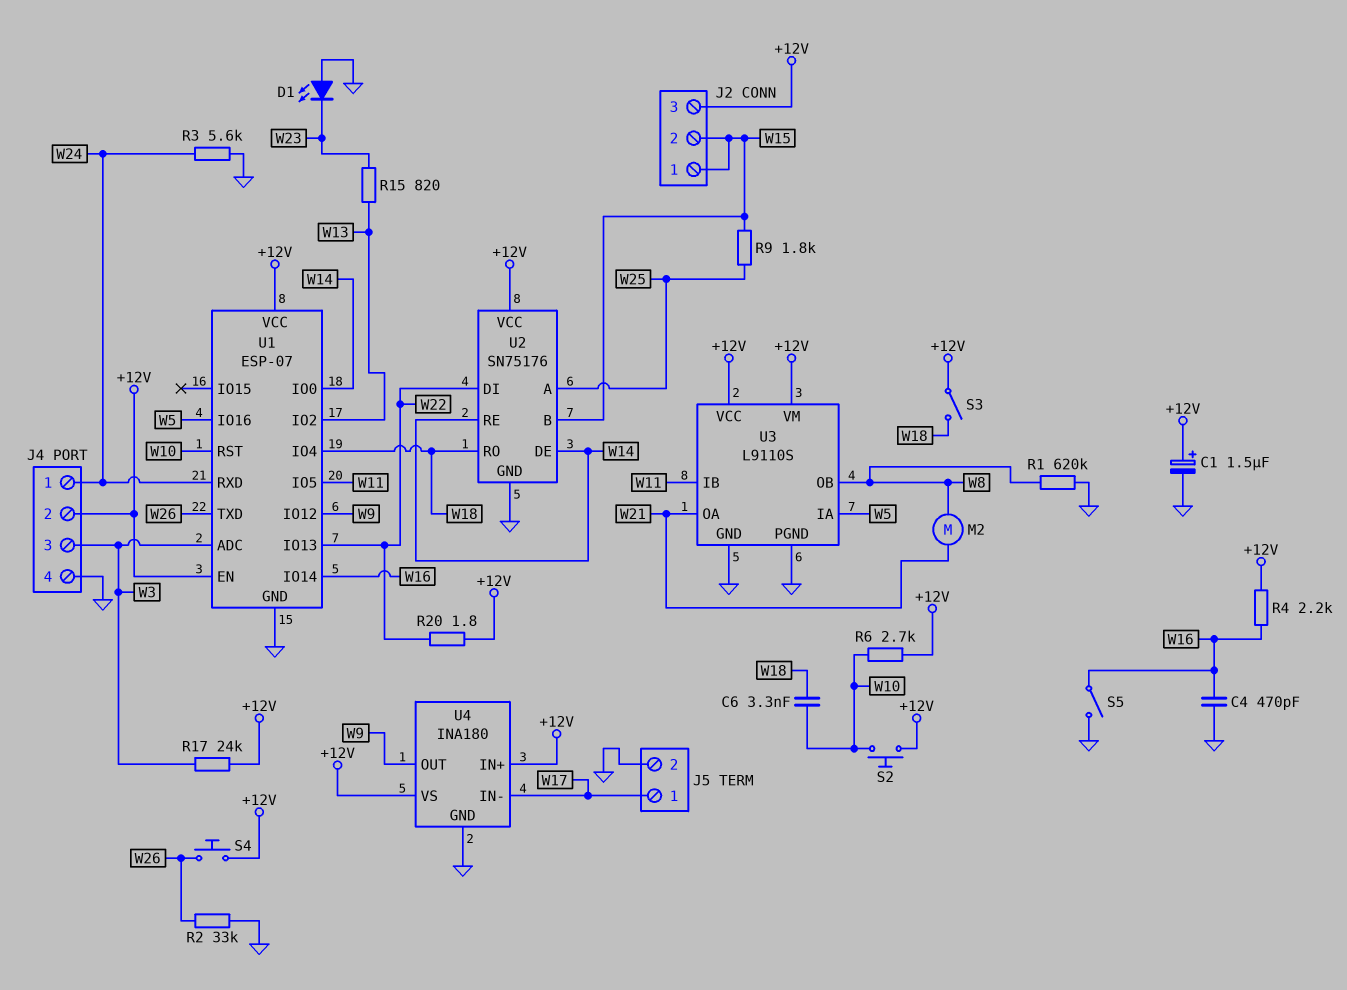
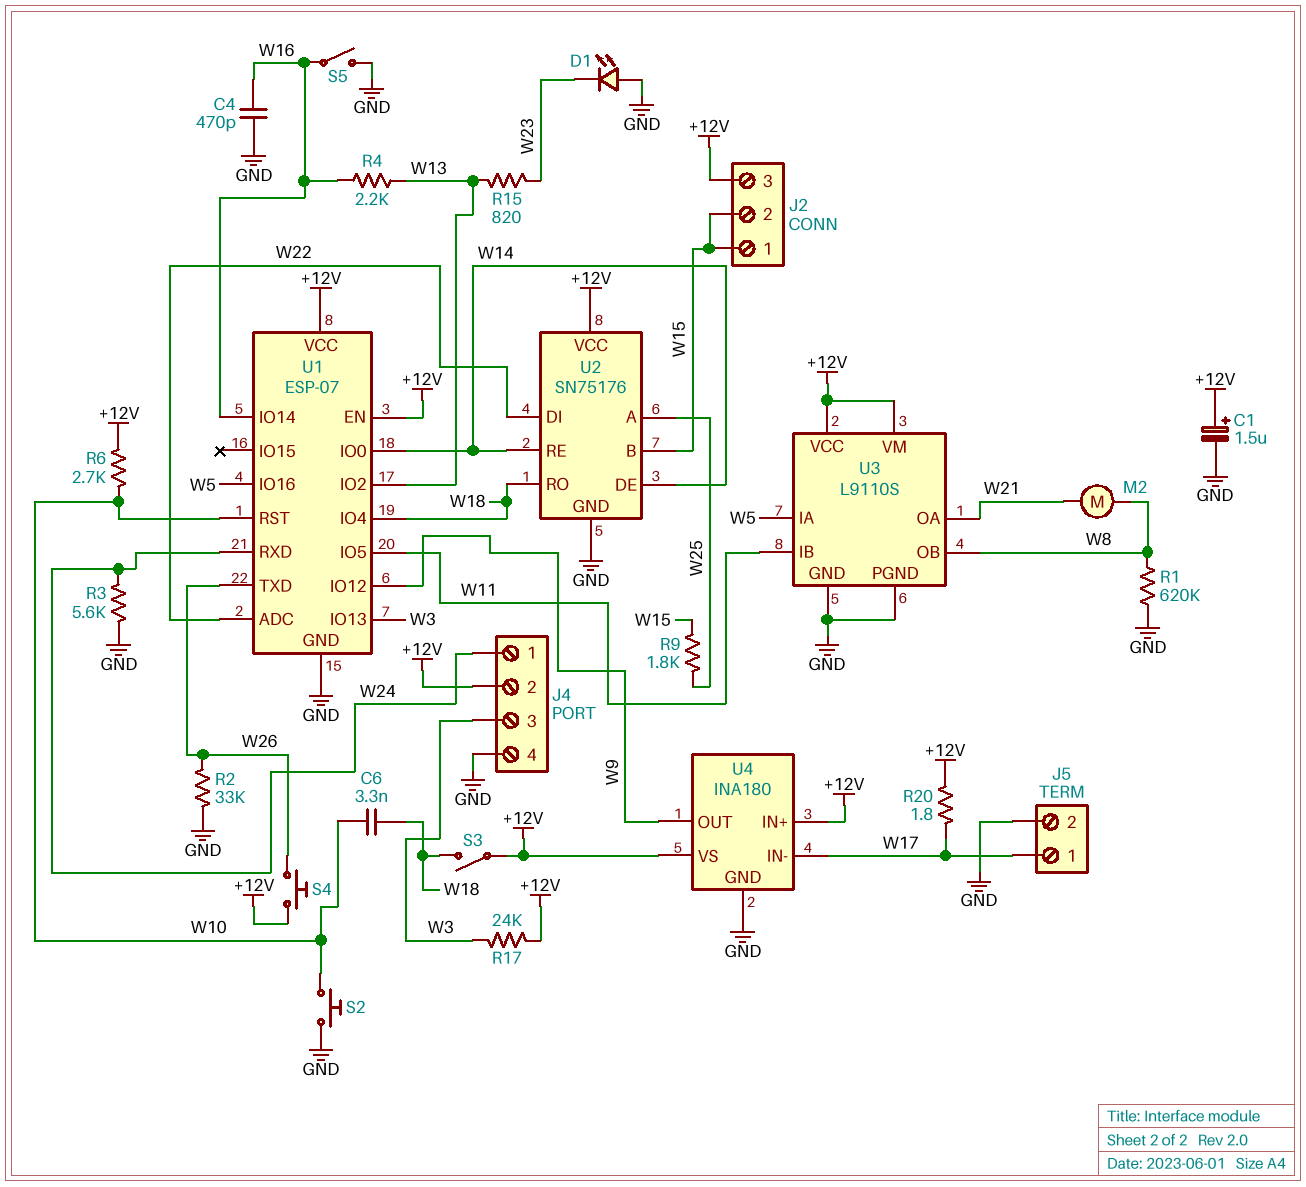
R4: 2.2k (+12V, W16) -> 2.2k (W13, W16)
R20: 1.8 (+12V, W22) -> 1.8 (+12V, W17)
S2: button (+12V, W10) -> button (GND, W10)
U1 pin ADC: W3 -> W22
U1 pin IO13: W22 -> W3

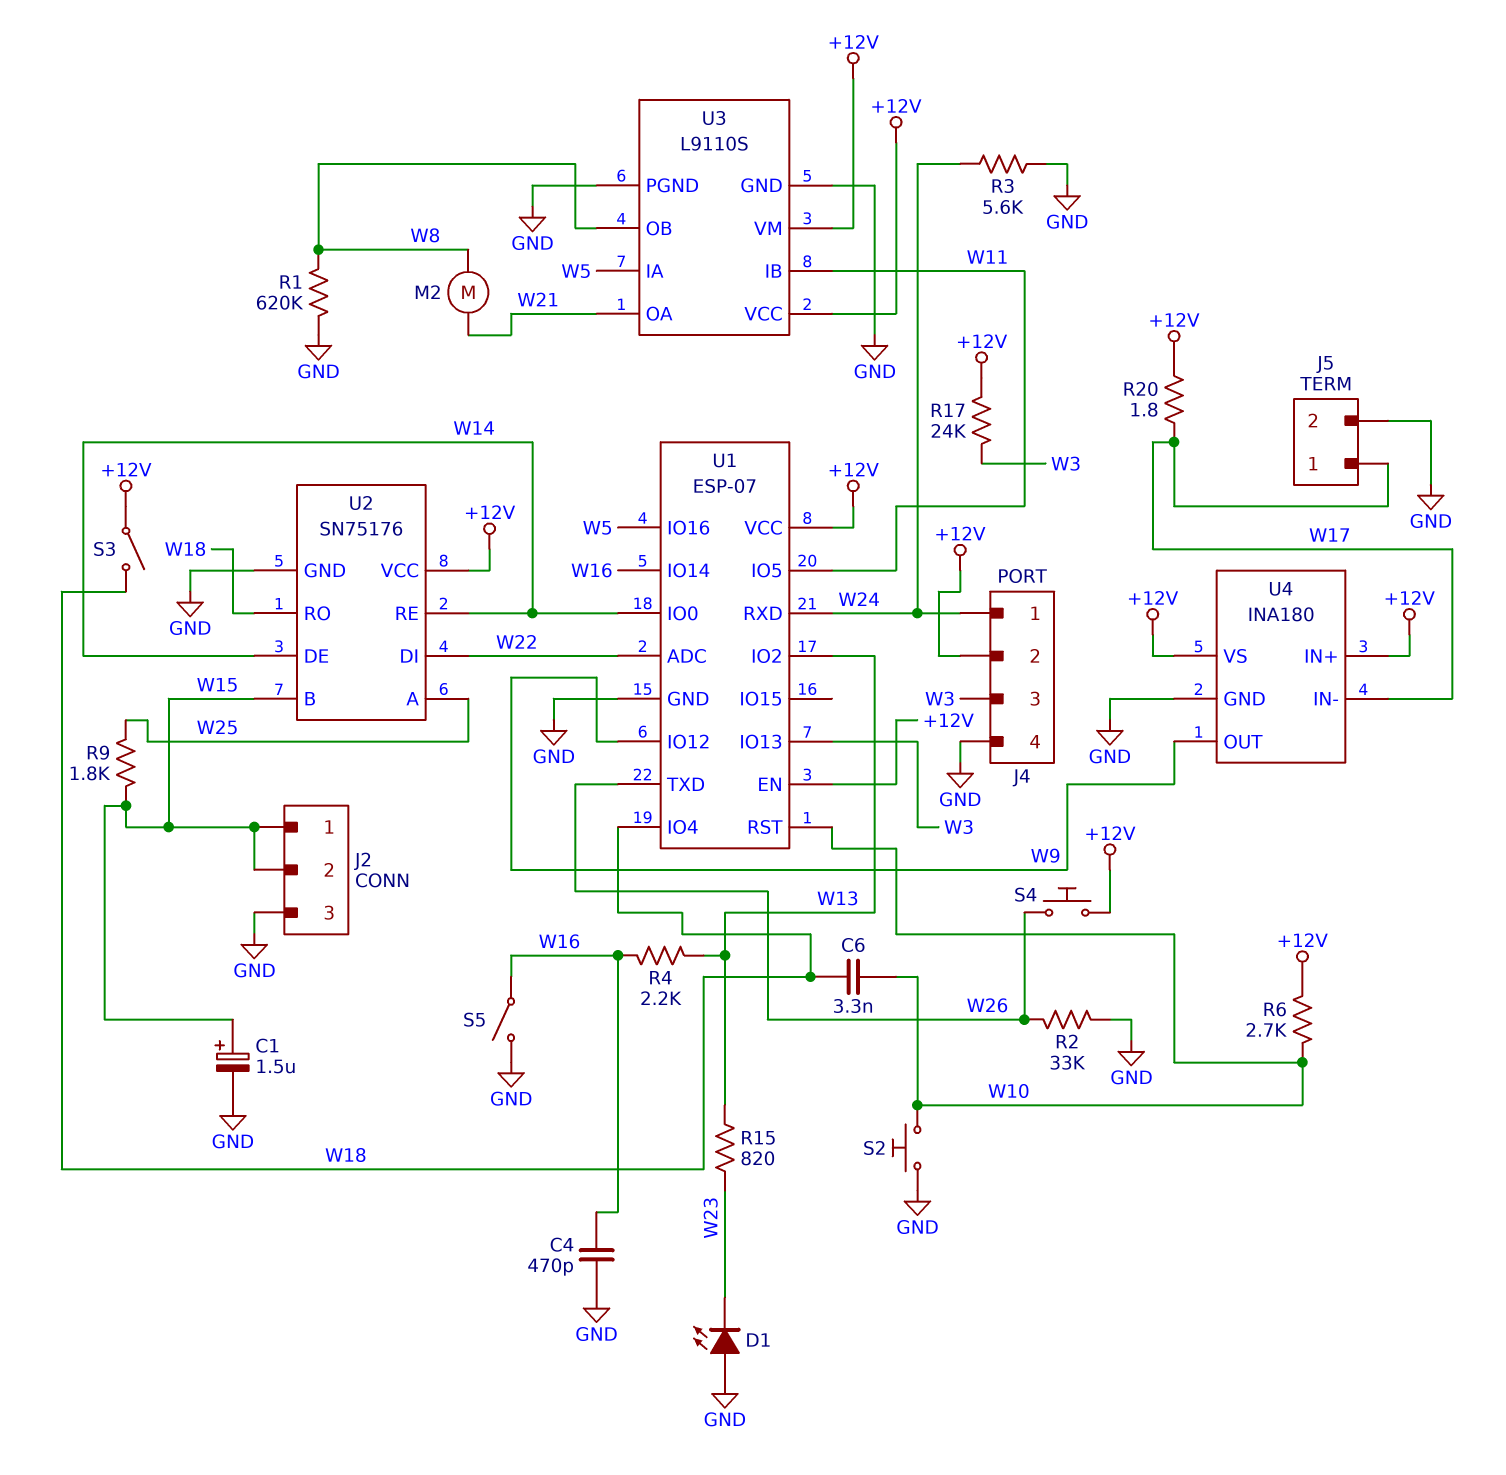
C1: 1.5uF (plus +12V, minus GND) -> 1.5uF (plus W15, minus GND)
J2 pin 3: +12V -> GND

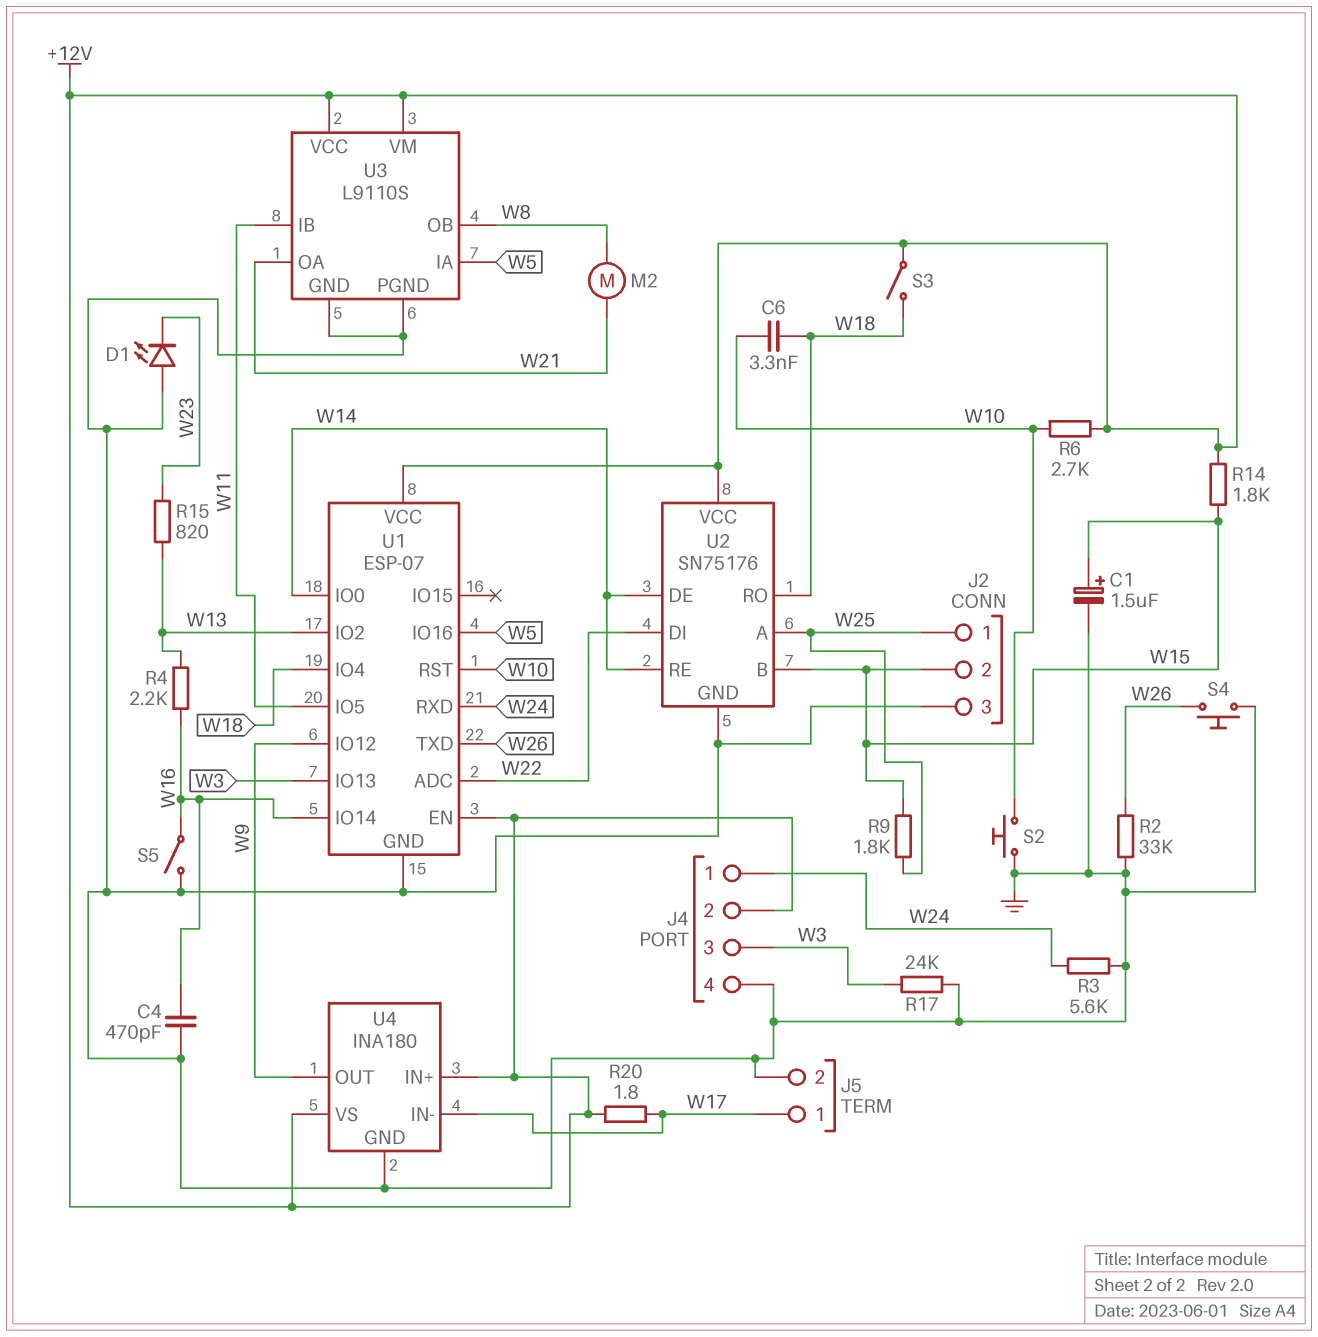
J2 pin 1: W15 -> W25
R1: 620k (GND, W8) -> none
R14: none -> 1.8k (+12V, W15)
R17: 24k (+12V, W3) -> 24k (GND, W3)
S4: button (+12V, W26) -> button (GND, W26)

